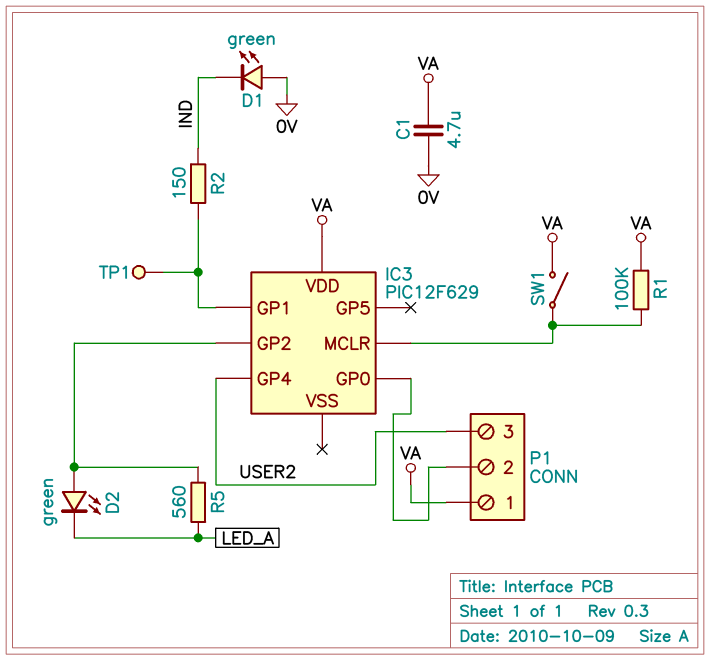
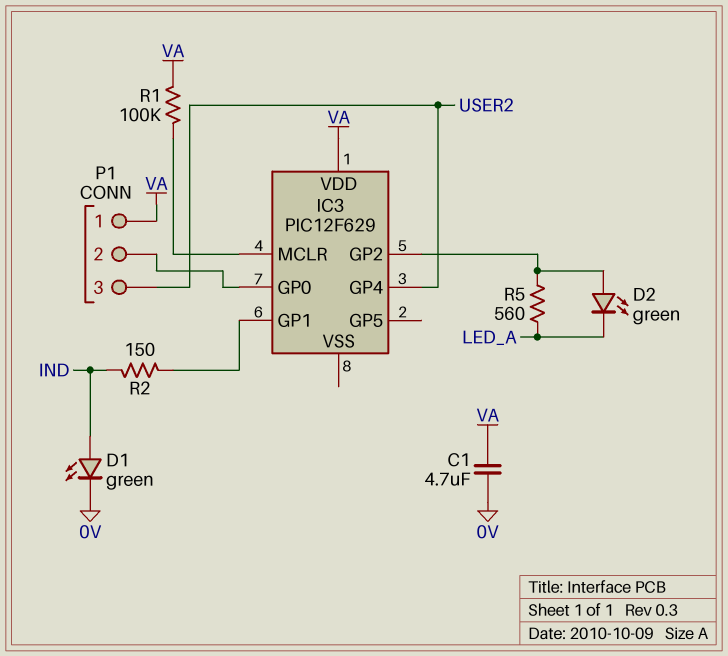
D1: LED green (A 0V, K IND) -> LED green (A IND, K 0V)
SW1: switch (IC3/MCLR, VA) -> none
TP1: test point (IC3/GP1) -> none

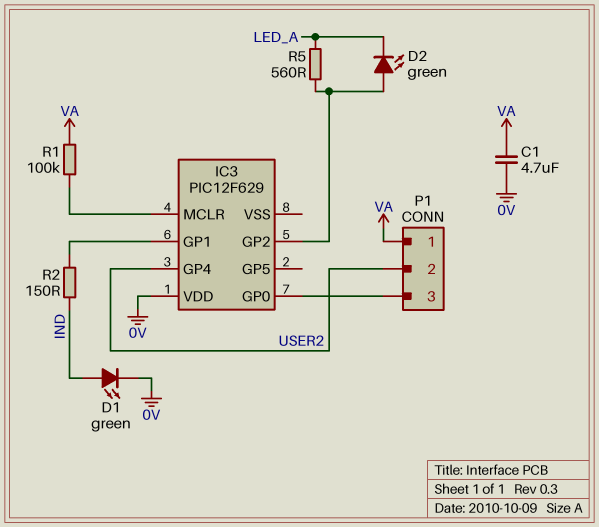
IC3 pin VDD: VA -> 0V
P1 pin 2: IC3/GP0 -> USER2
P1 pin 3: USER2 -> IC3/GP0

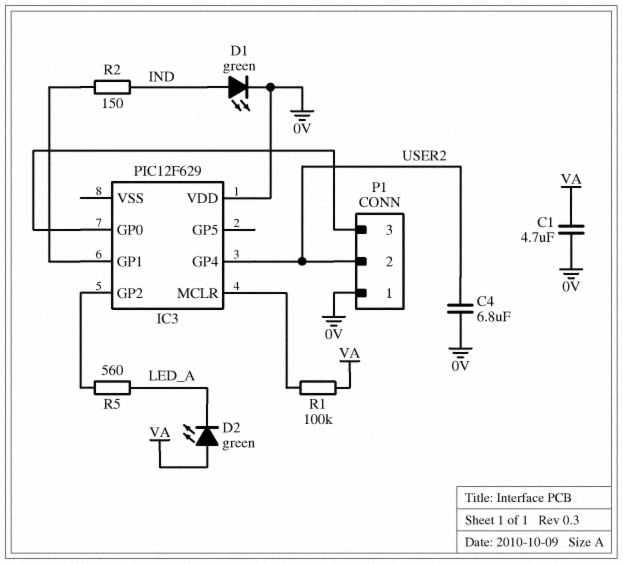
C4: none -> 6.8uF (0V, USER2)
D2: LED green (A IC3/GP2, K LED_A) -> LED green (A VA, K LED_A)
P1 pin 1: VA -> 0V

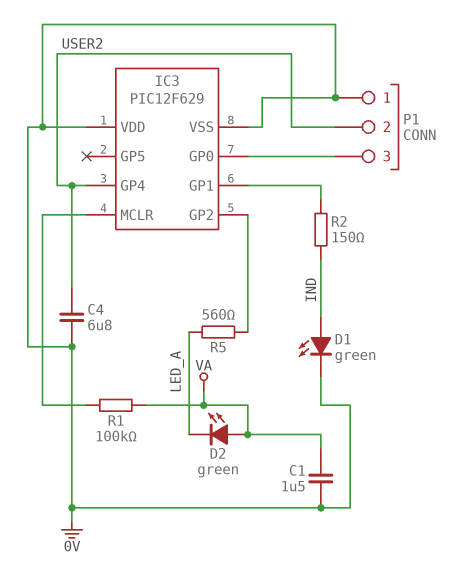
C1: 4.7uF (0V, VA) -> 1.5uF (0V, VA)
IC3 pin VSS: none -> 0V

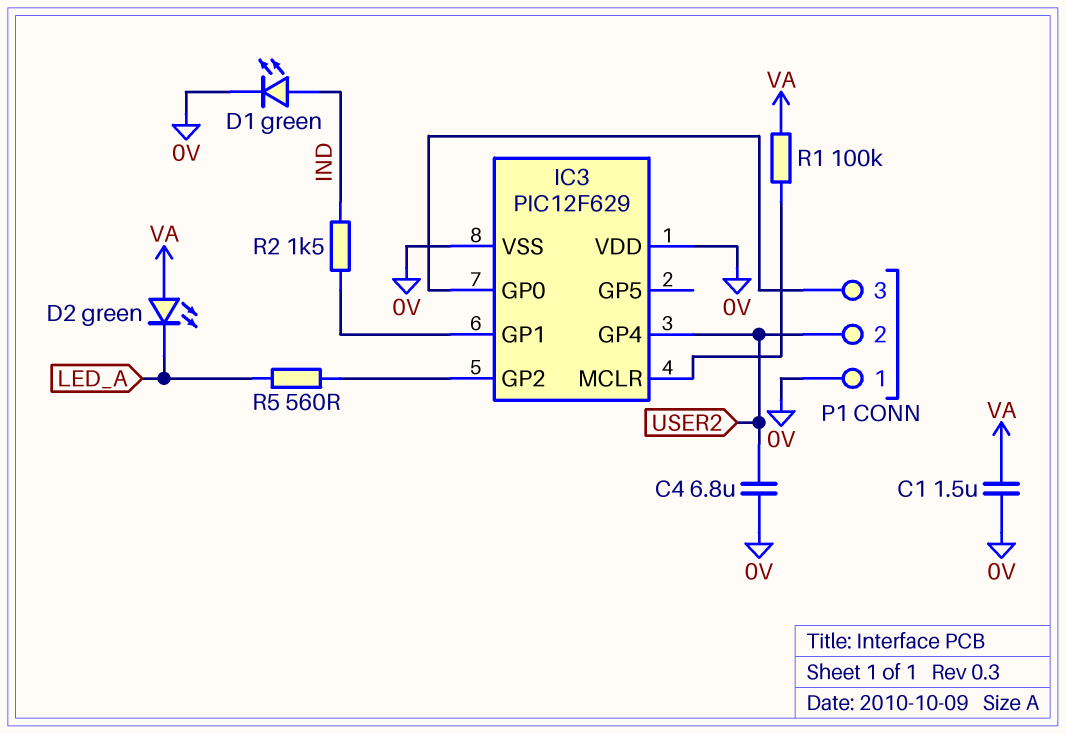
R2: 150 (IC3/GP1, IND) -> 1.5k (IC3/GP1, IND)

